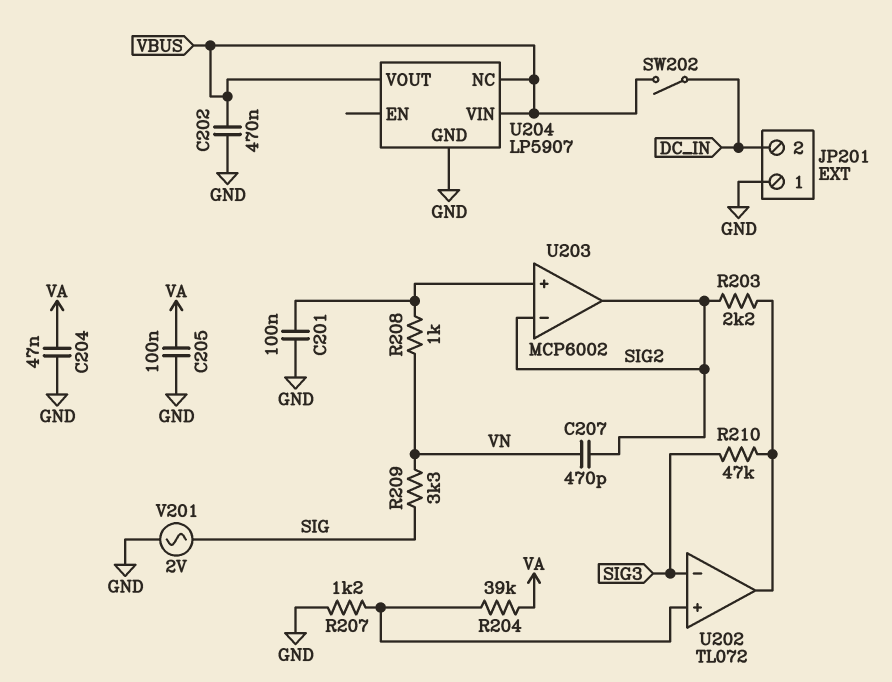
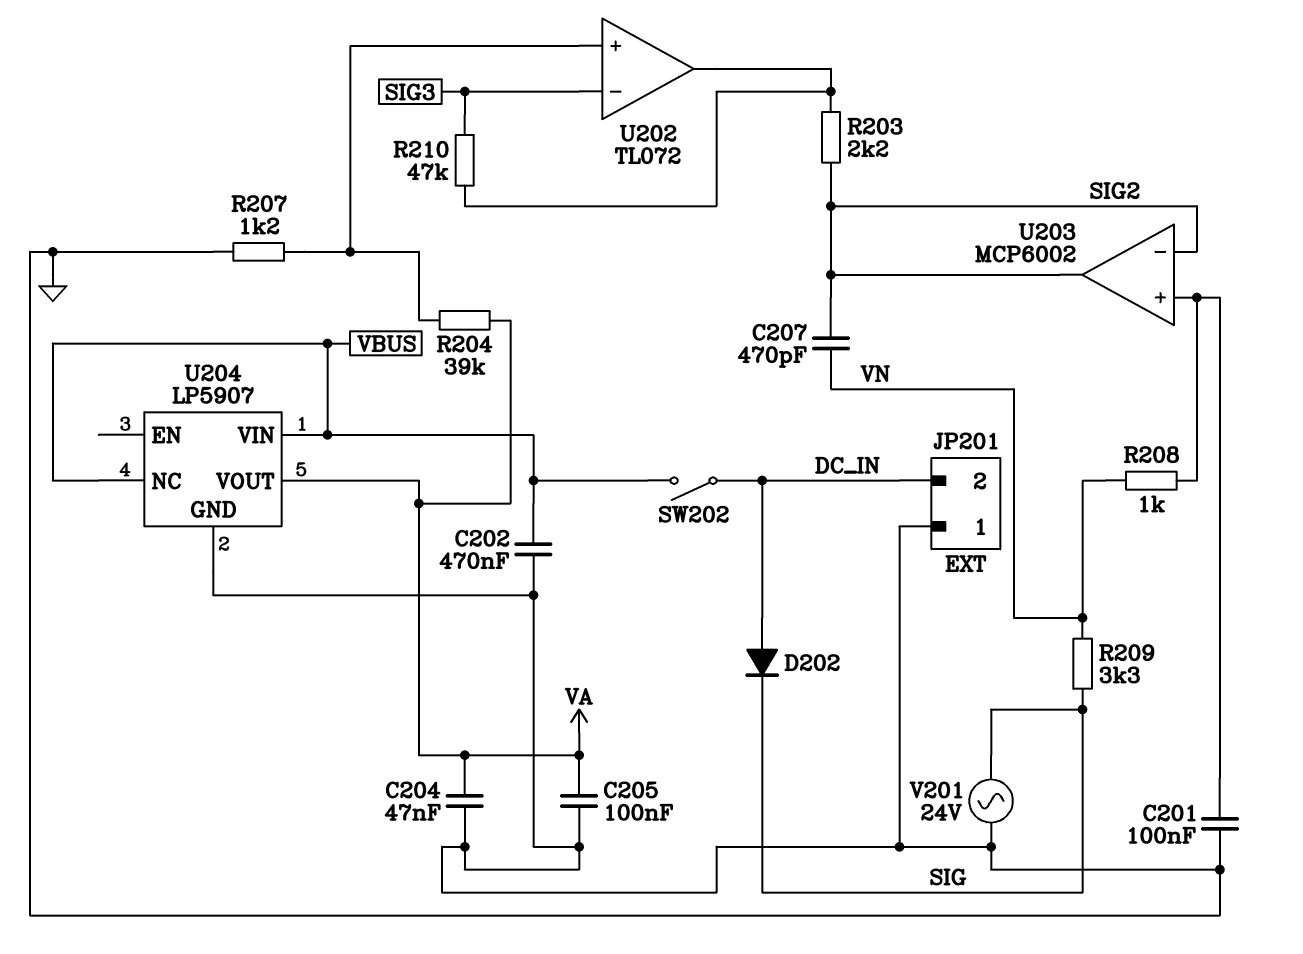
D202: none -> diode (A DC_IN, K SIG)
U204 pin VOUT: VBUS -> VA
V201: AC 2V (GND, SIG) -> AC 24V (GND, SIG)

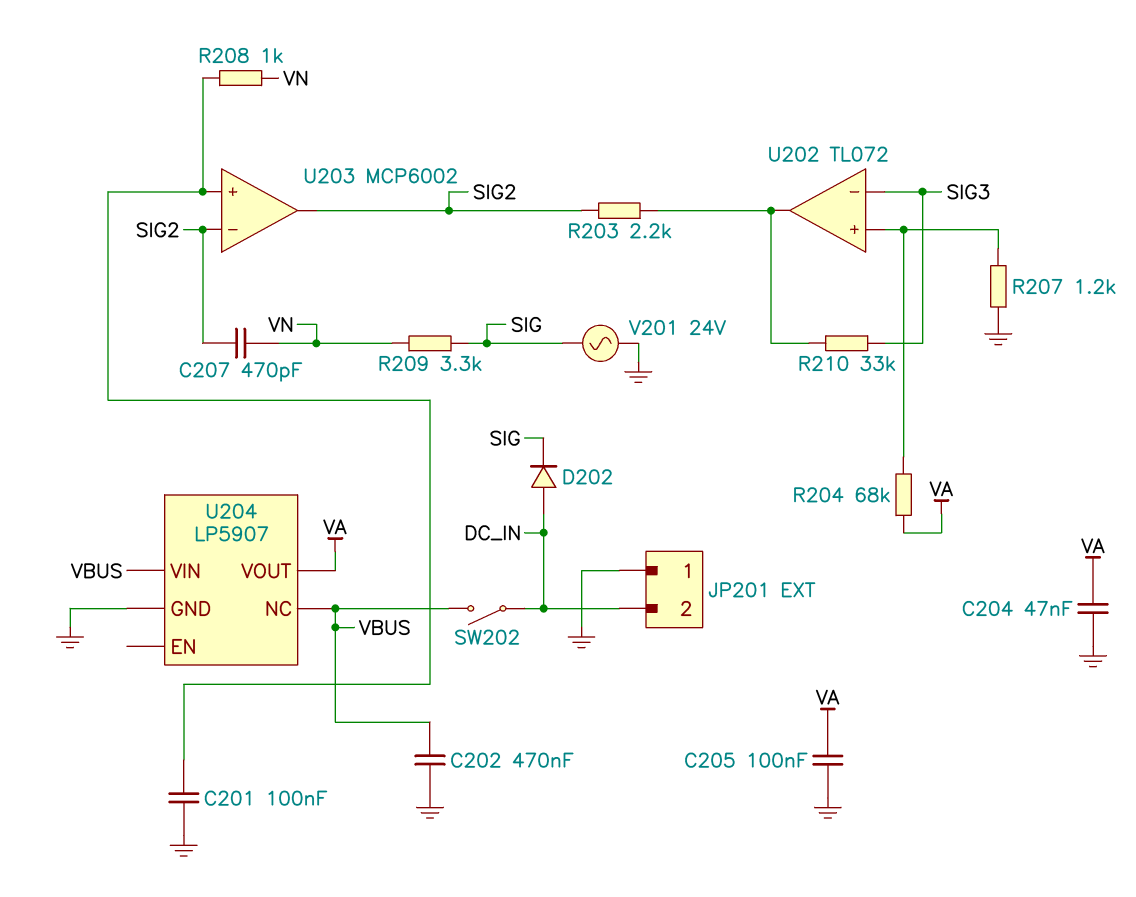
R204: 39k (U202/in+, VA) -> 68k (U202/in+, VA)
R210: 47k (SIG3, U202/out) -> 33k (SIG3, U202/out)

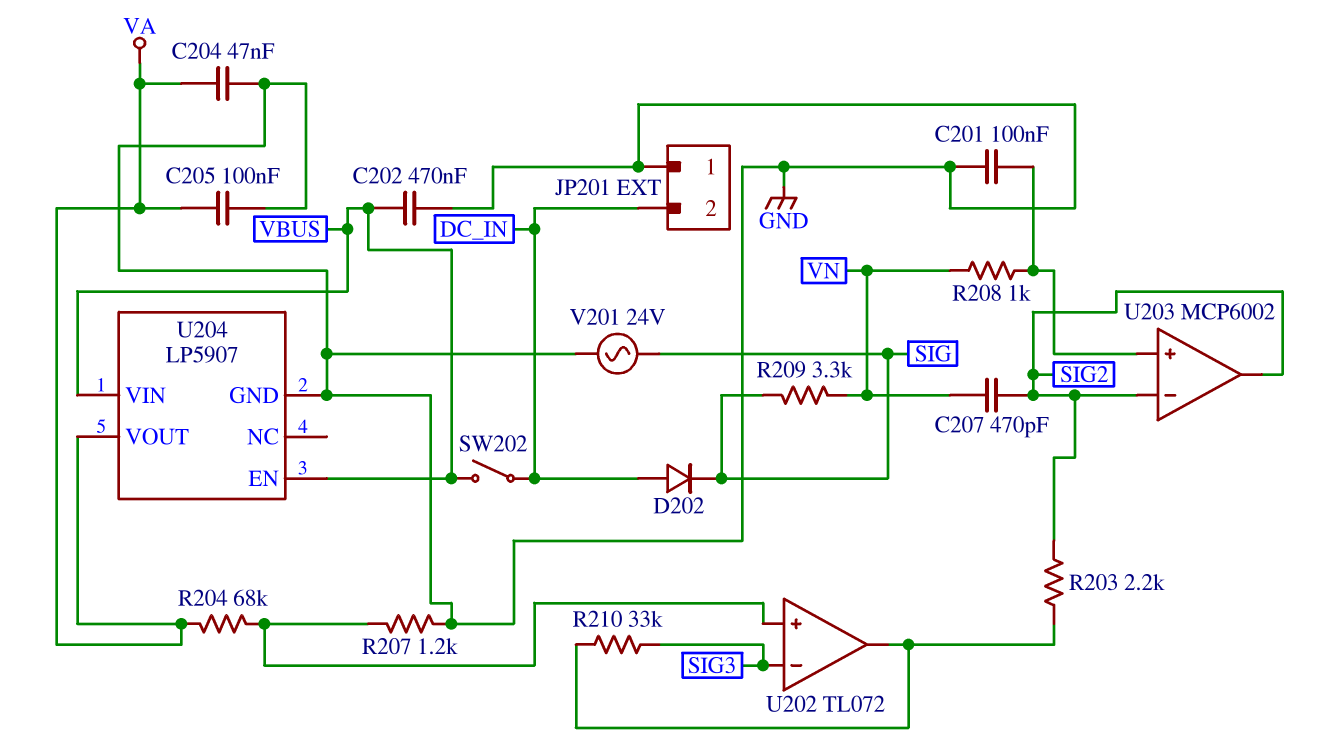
U204 pin EN: none -> VBUS
U204 pin NC: VBUS -> none

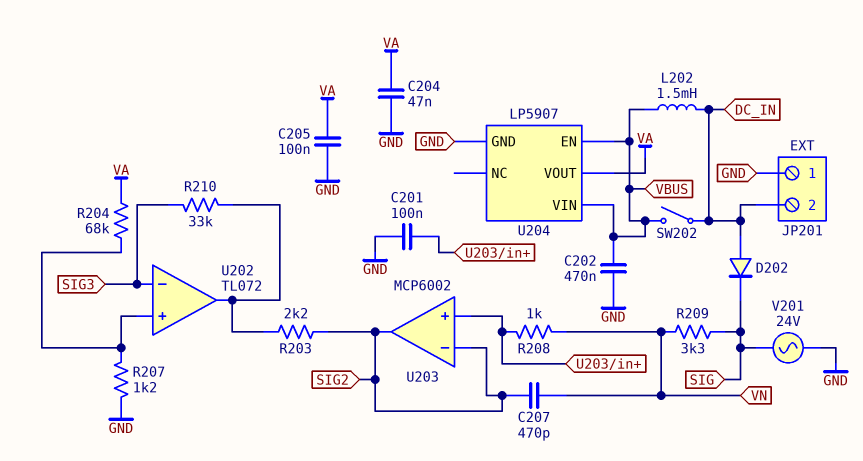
L202: none -> 1.5mH (DC_IN, VBUS)

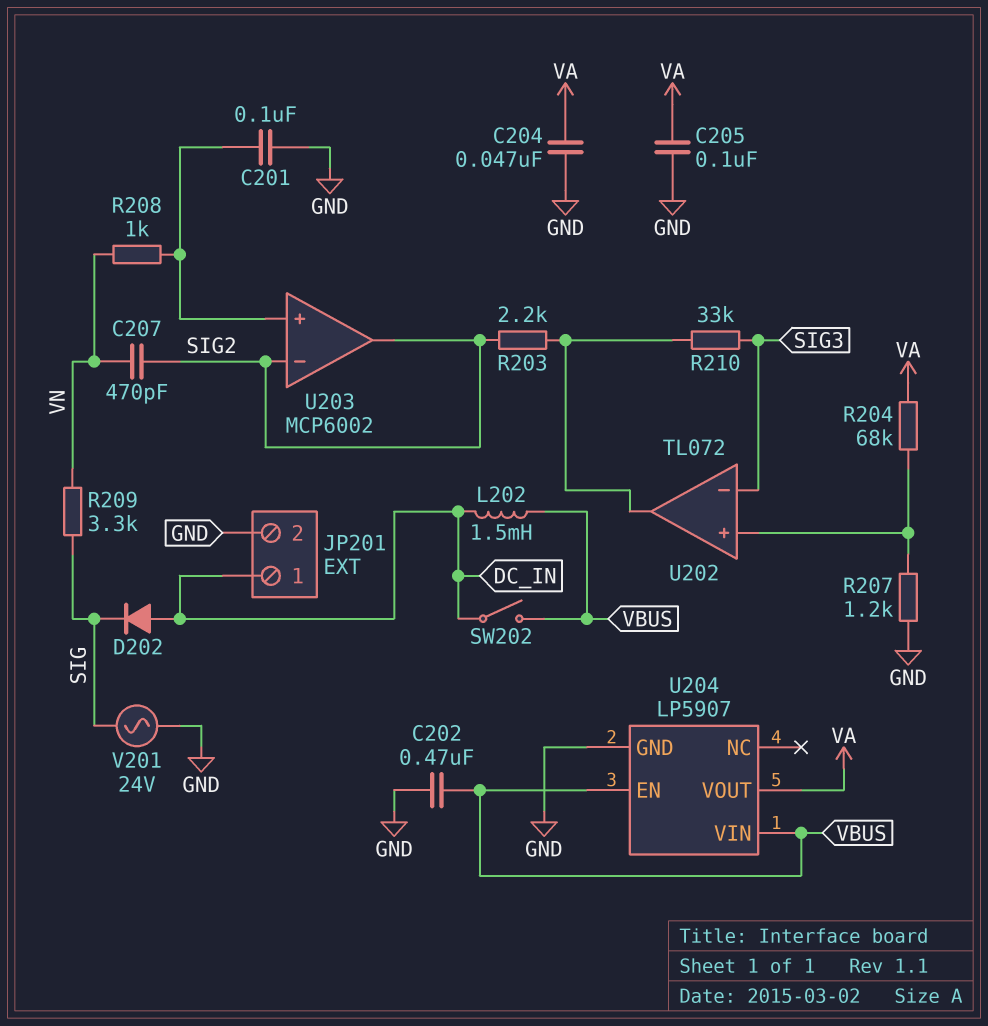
JP201 pin 1: GND -> DC_IN
JP201 pin 2: DC_IN -> GND

